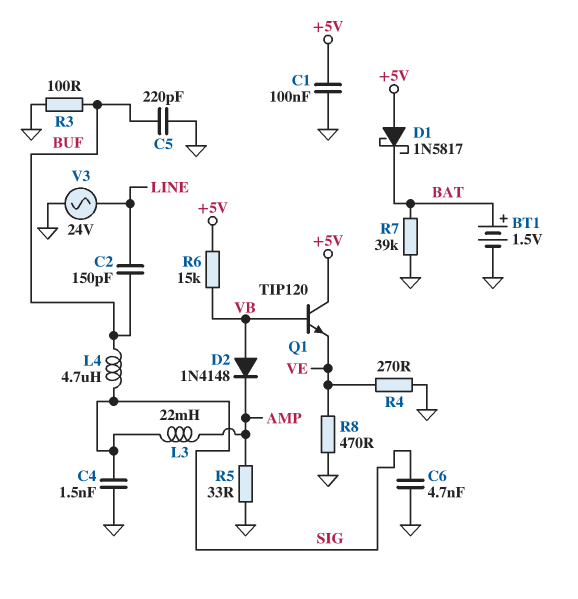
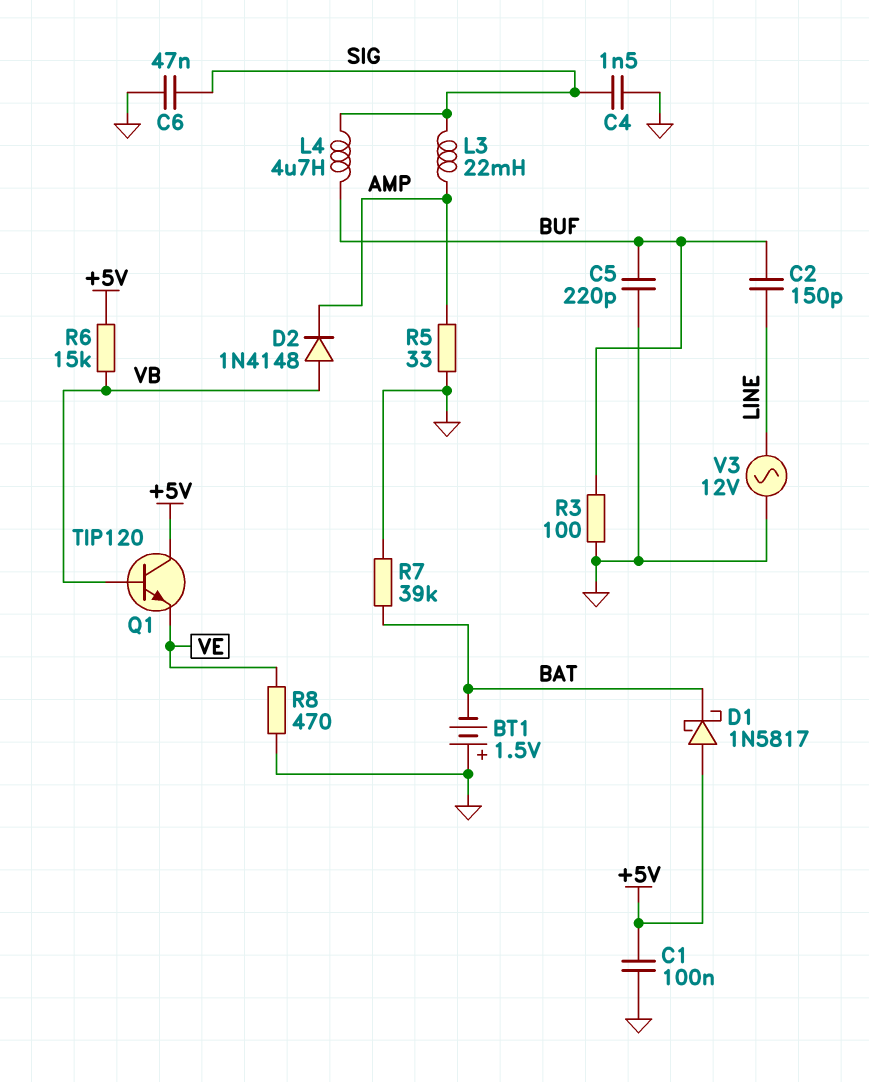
BT1: 1.5V (plus BAT, minus GND) -> 1.5V (plus GND, minus BAT)
C6: 4.7nF (GND, SIG) -> 47nF (GND, SIG)
R4: 270 (GND, VE) -> none
V3: AC 24V (GND, LINE) -> AC 12V (GND, LINE)

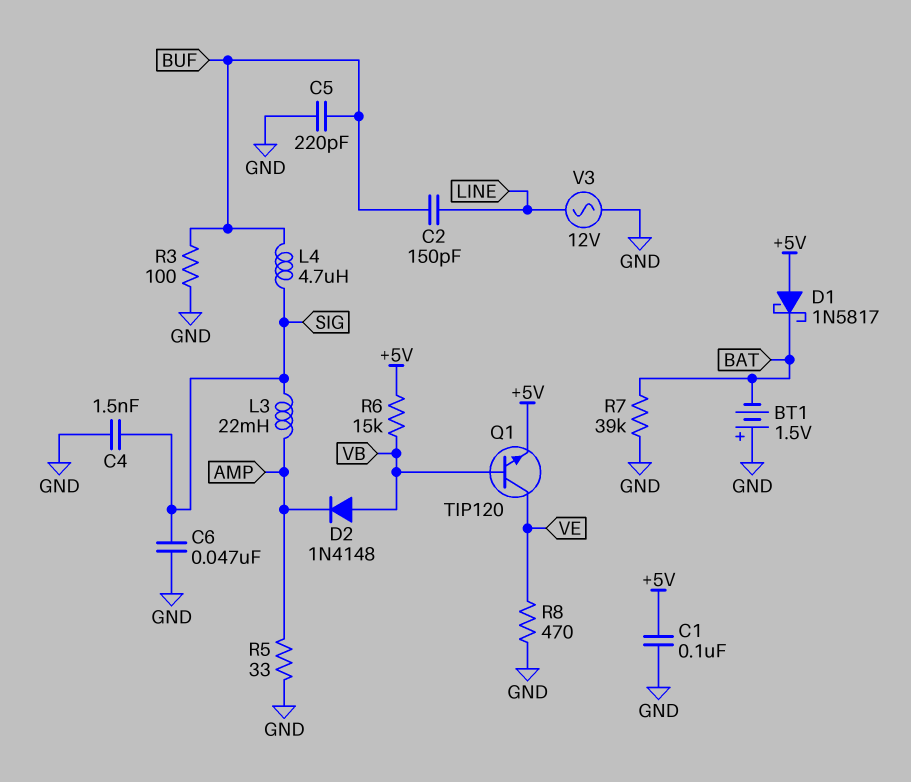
Q1: NPN TIP120 (B VB, C +5V, E VE) -> NPN TIP120 (B VB, C VE, E +5V)

